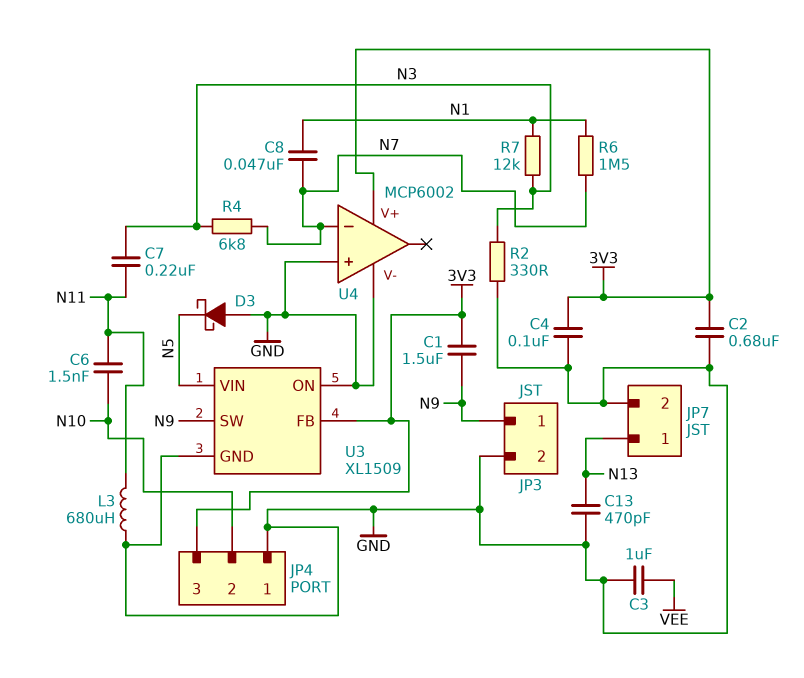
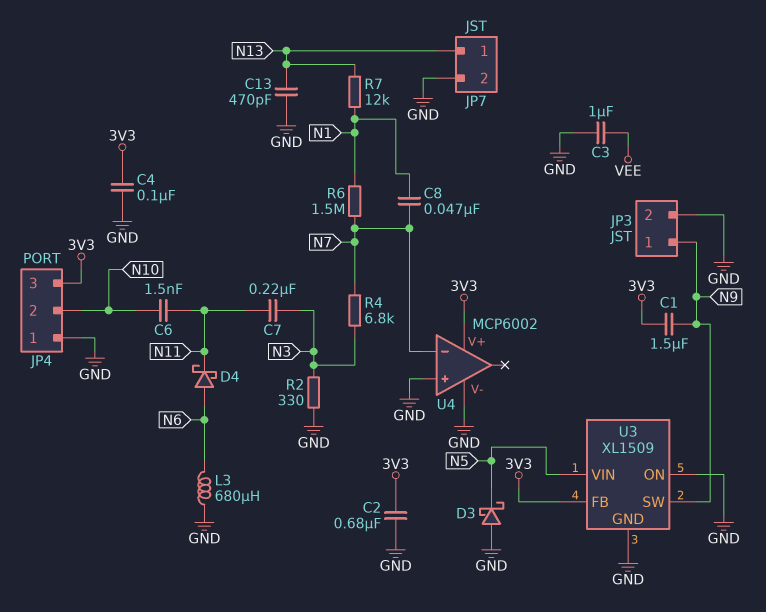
D4: none -> schottky (A N6, K N11)
L3: 680uH (GND, N11) -> 680uH (GND, N6)
R7: 12k (N1, N3) -> 12k (N1, N13)

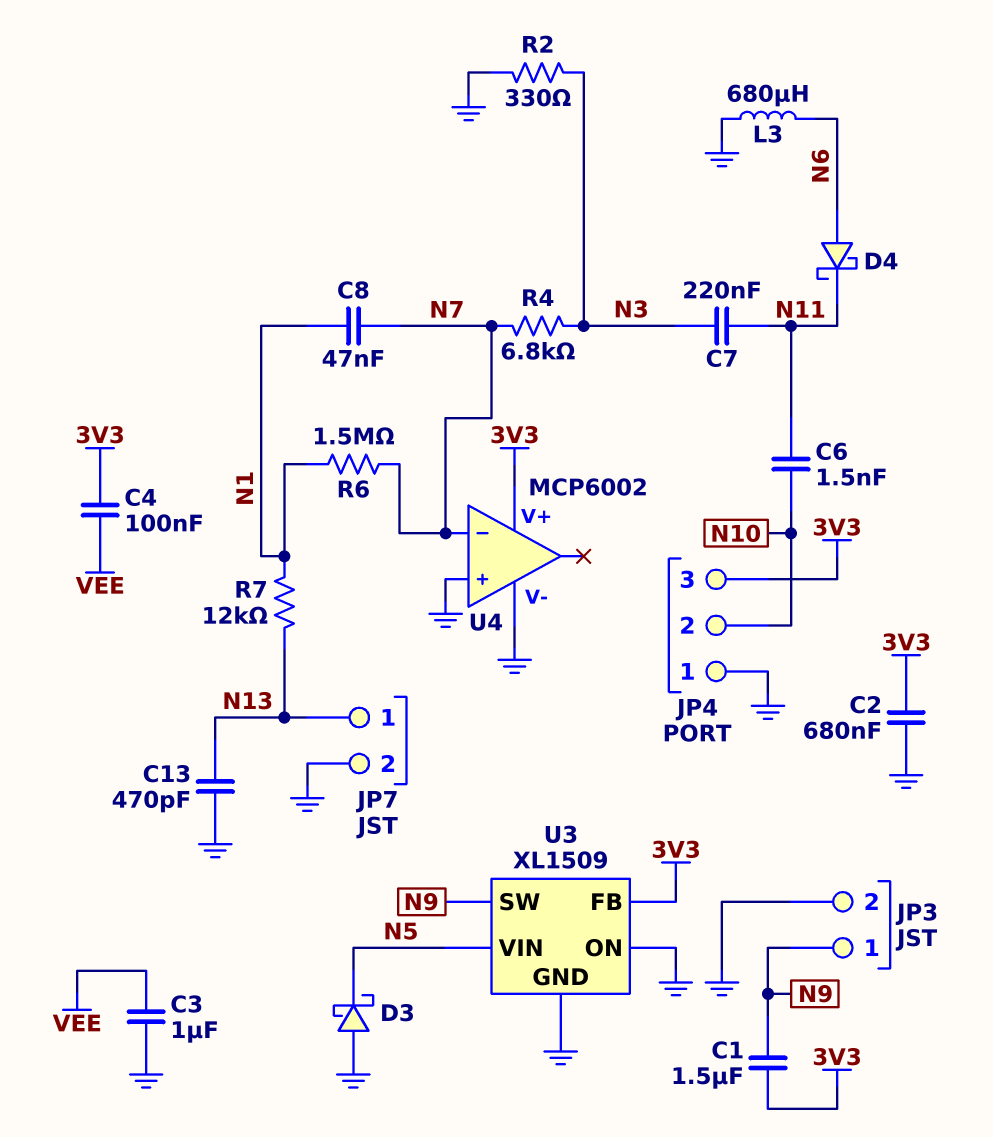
C4: 100nF (3V3, GND) -> 100nF (3V3, VEE)

